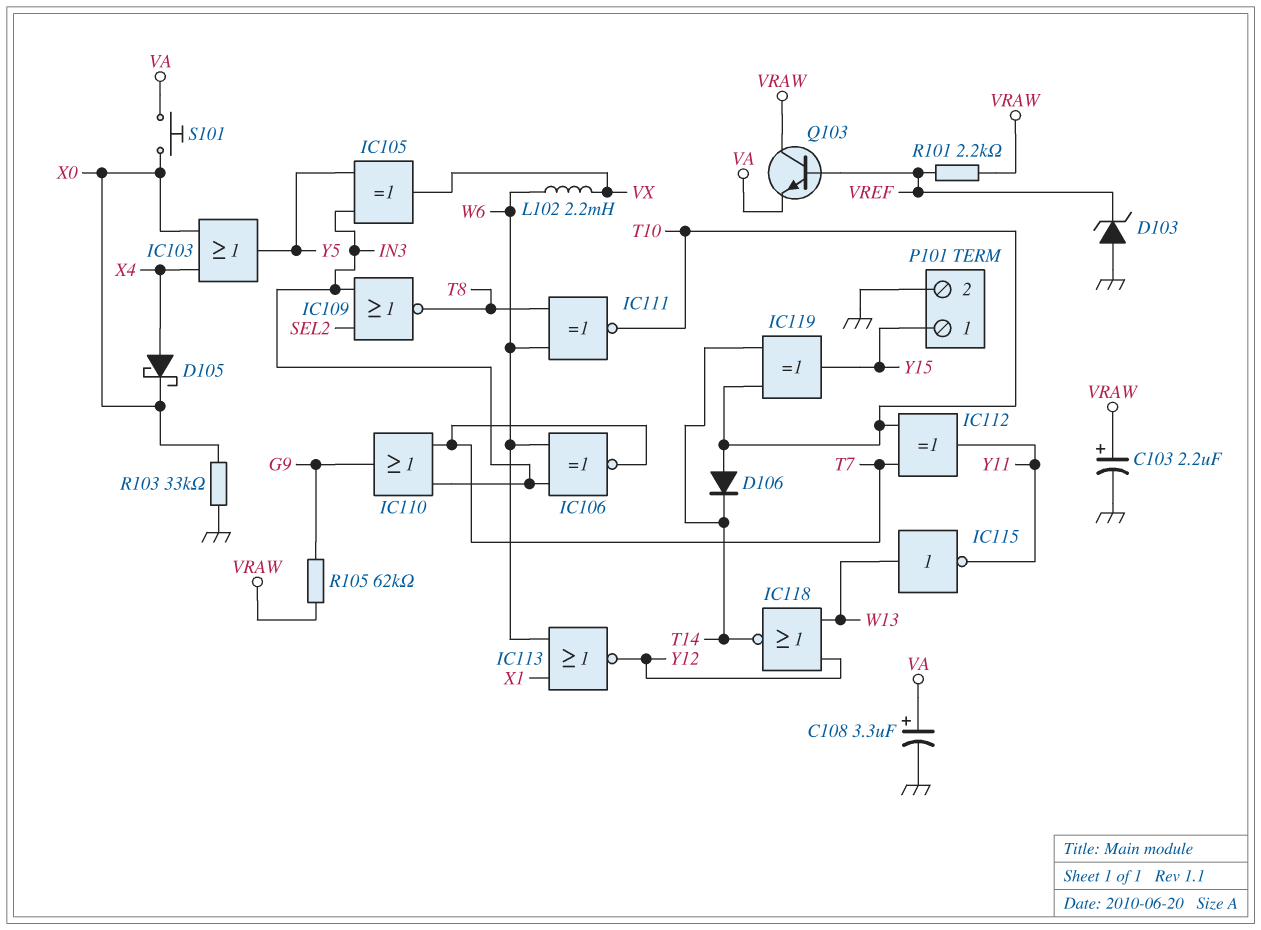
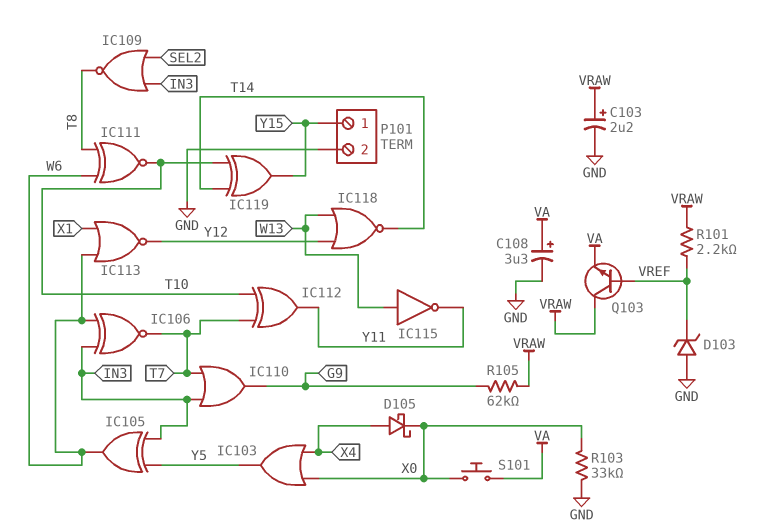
D106: diode (A T10, K T14) -> none
IC105: XOR (in IN3, in Y5, out VX) -> XOR (in IN3, in Y5, out W6)
L102: 2.2mH (VX, W6) -> none

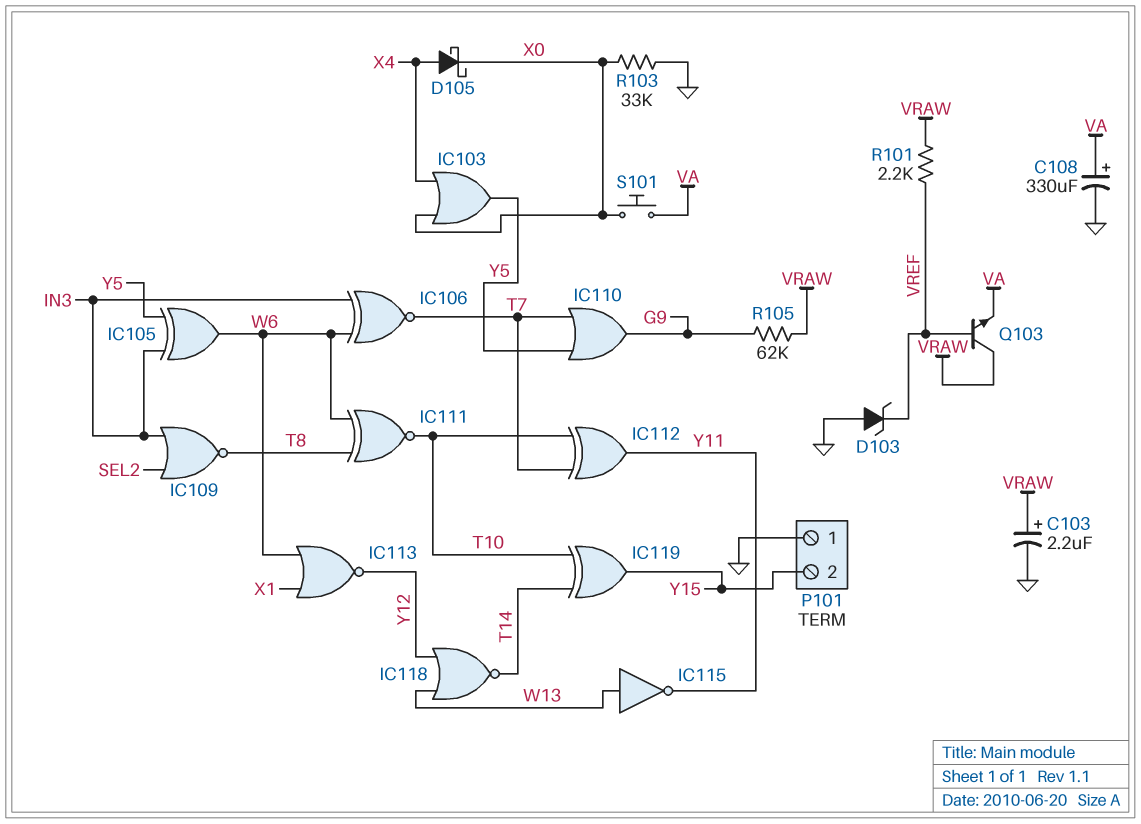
C108: 3.3uF (plus VA, minus GND) -> 330uF (plus VA, minus GND)
IC110: OR (in IN3, in T7, out G9) -> OR (in T7, in Y5, out G9)
P101 pin 1: Y15 -> GND
P101 pin 2: GND -> Y15

